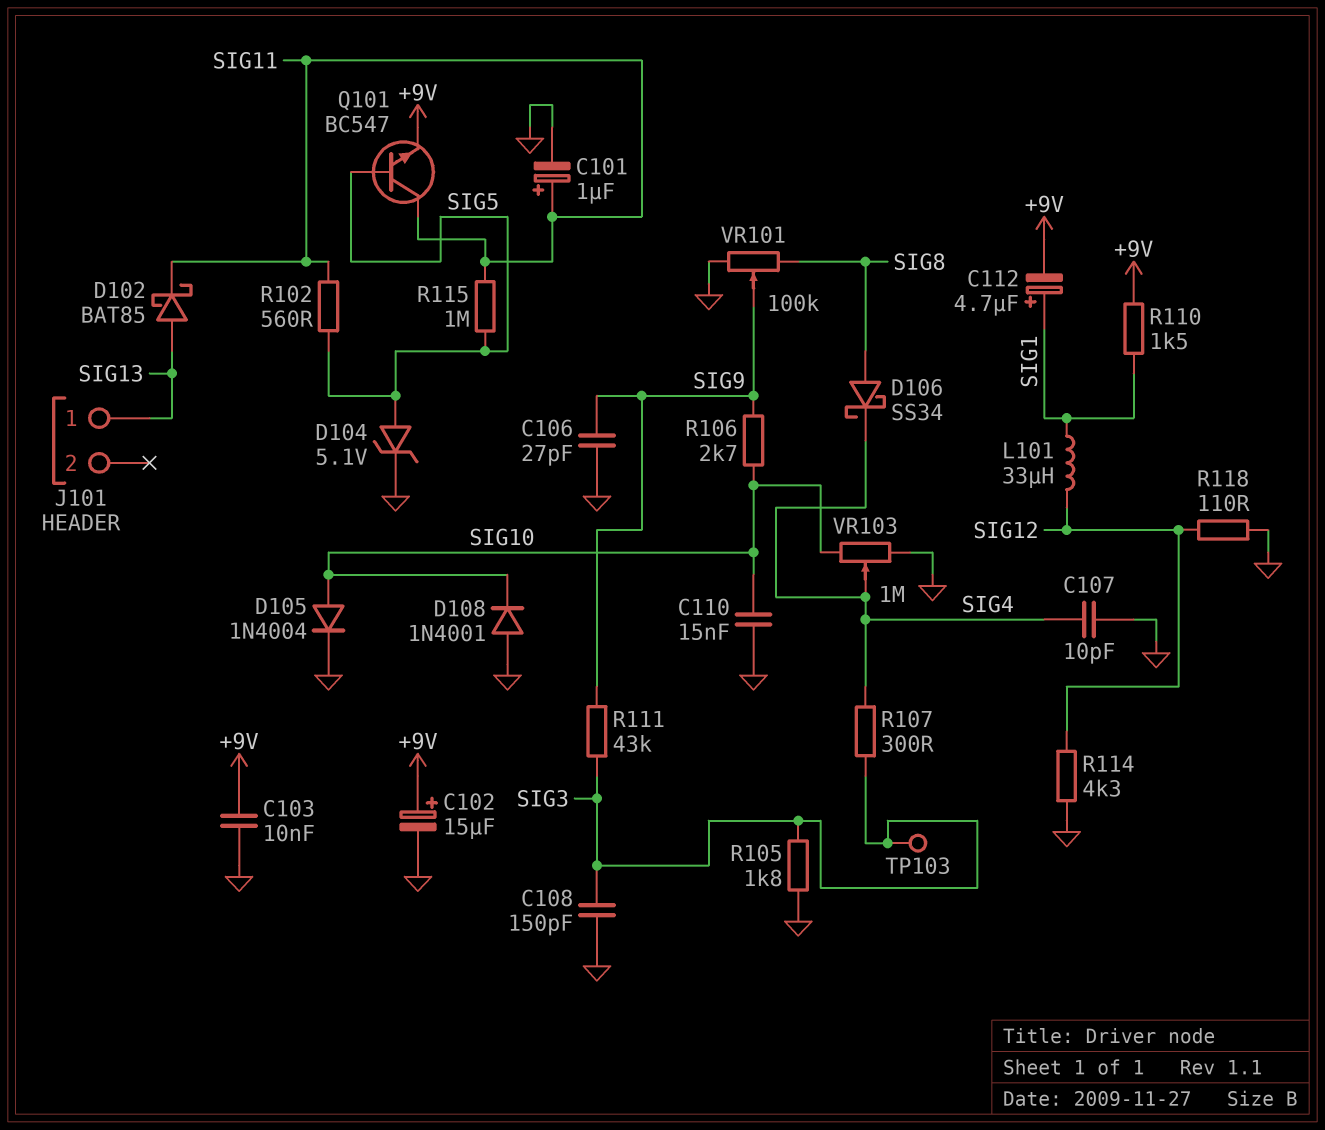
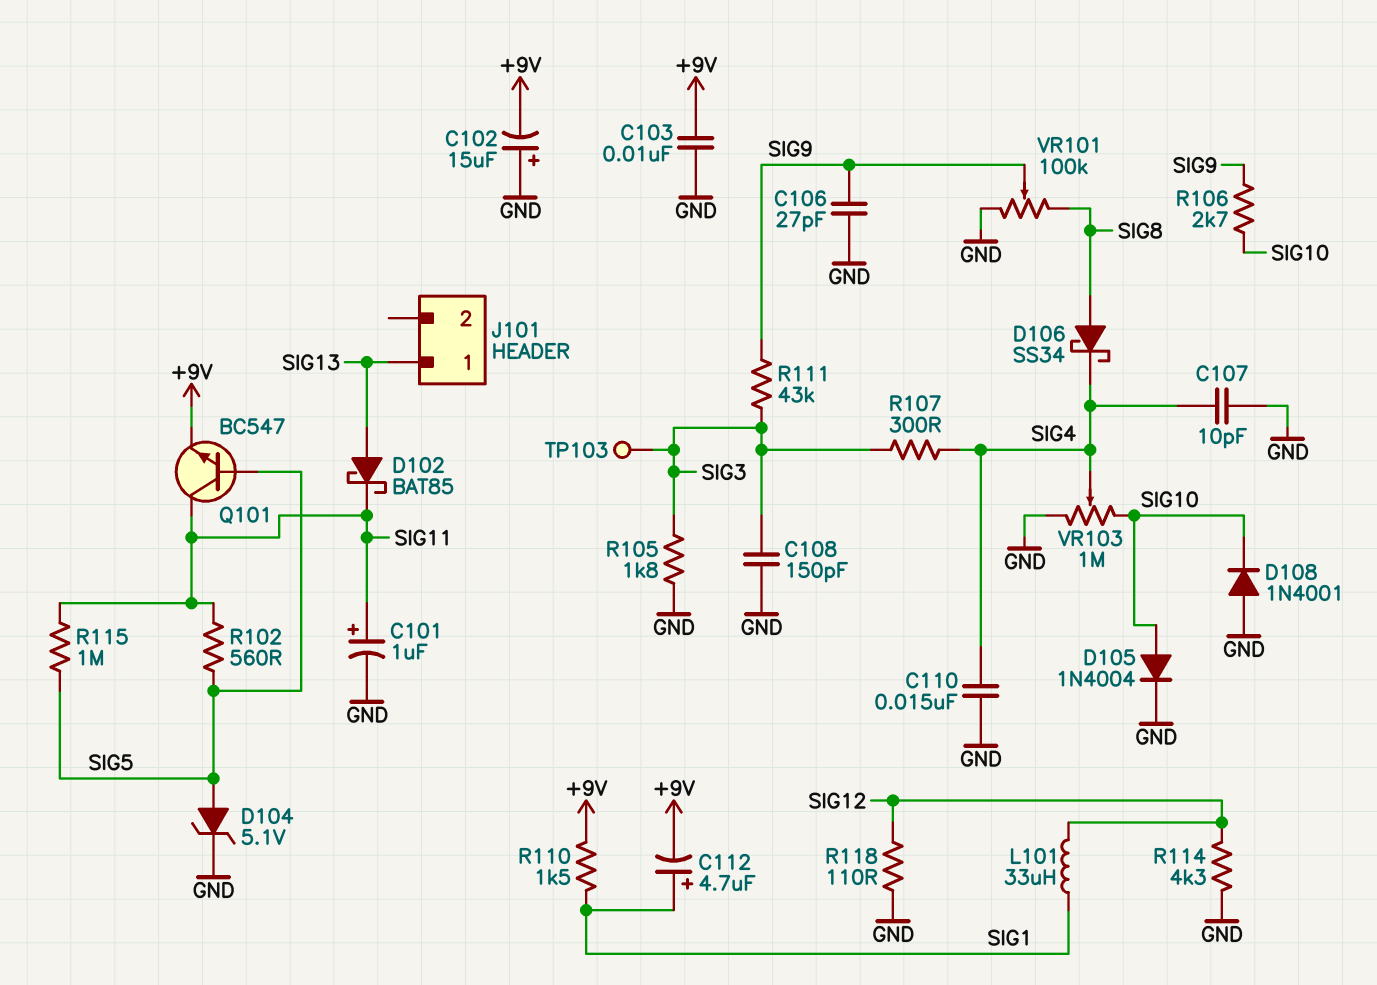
C102: 15uF (plus +9V, minus GND) -> 15uF (plus GND, minus +9V)
C110: 15nF (GND, SIG10) -> 15nF (GND, SIG4)

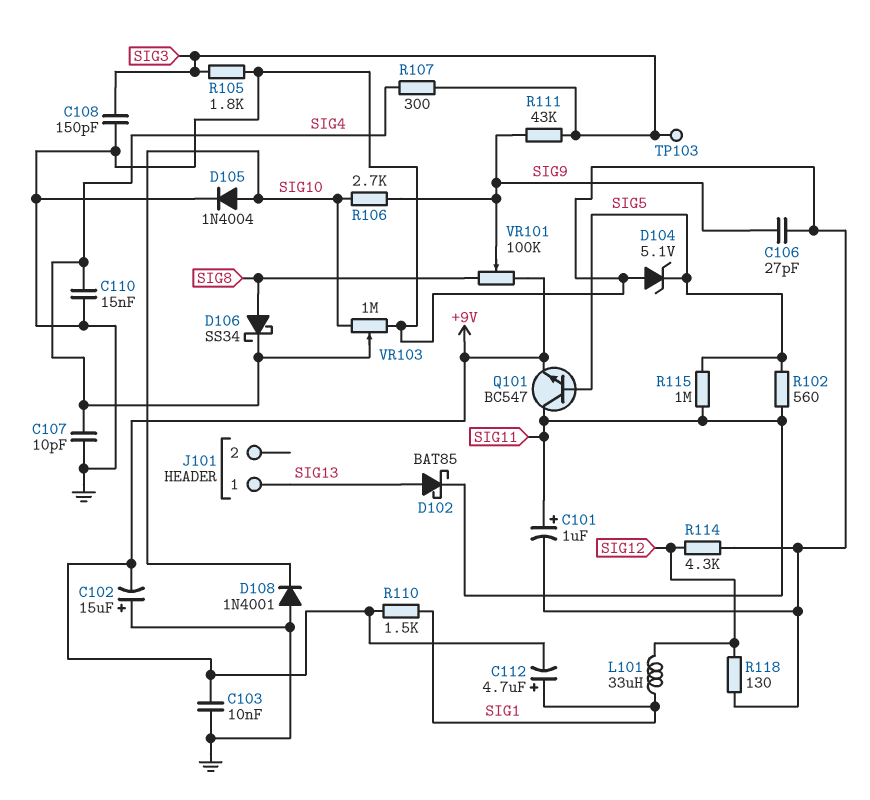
D104: zener 5.1V (A SIG5, K GND) -> zener 5.1V (A GND, K SIG5)
R118: 110 (GND, SIG12) -> 130 (GND, SIG12)
VR101: 100k (GND, SIG8, wiper SIG9) -> 100k (+9V, SIG8, wiper SIG9)

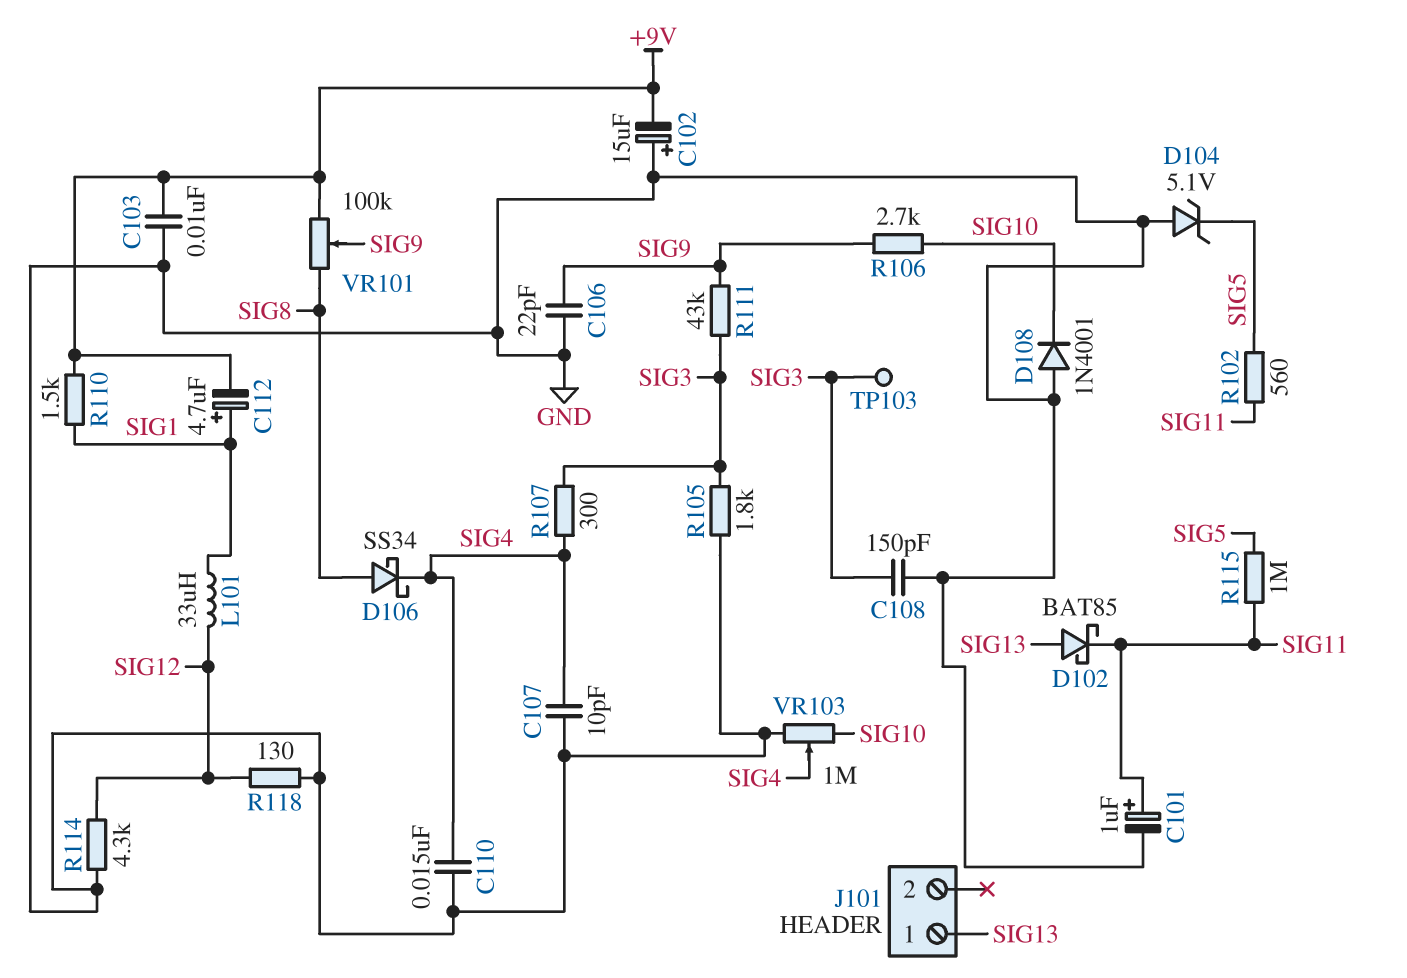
C106: 27pF (GND, SIG9) -> 22pF (GND, SIG9)
D105: diode 1N4004 (A SIG10, K GND) -> none
Q101: NPN BC547 (B SIG5, C SIG11, E +9V) -> none

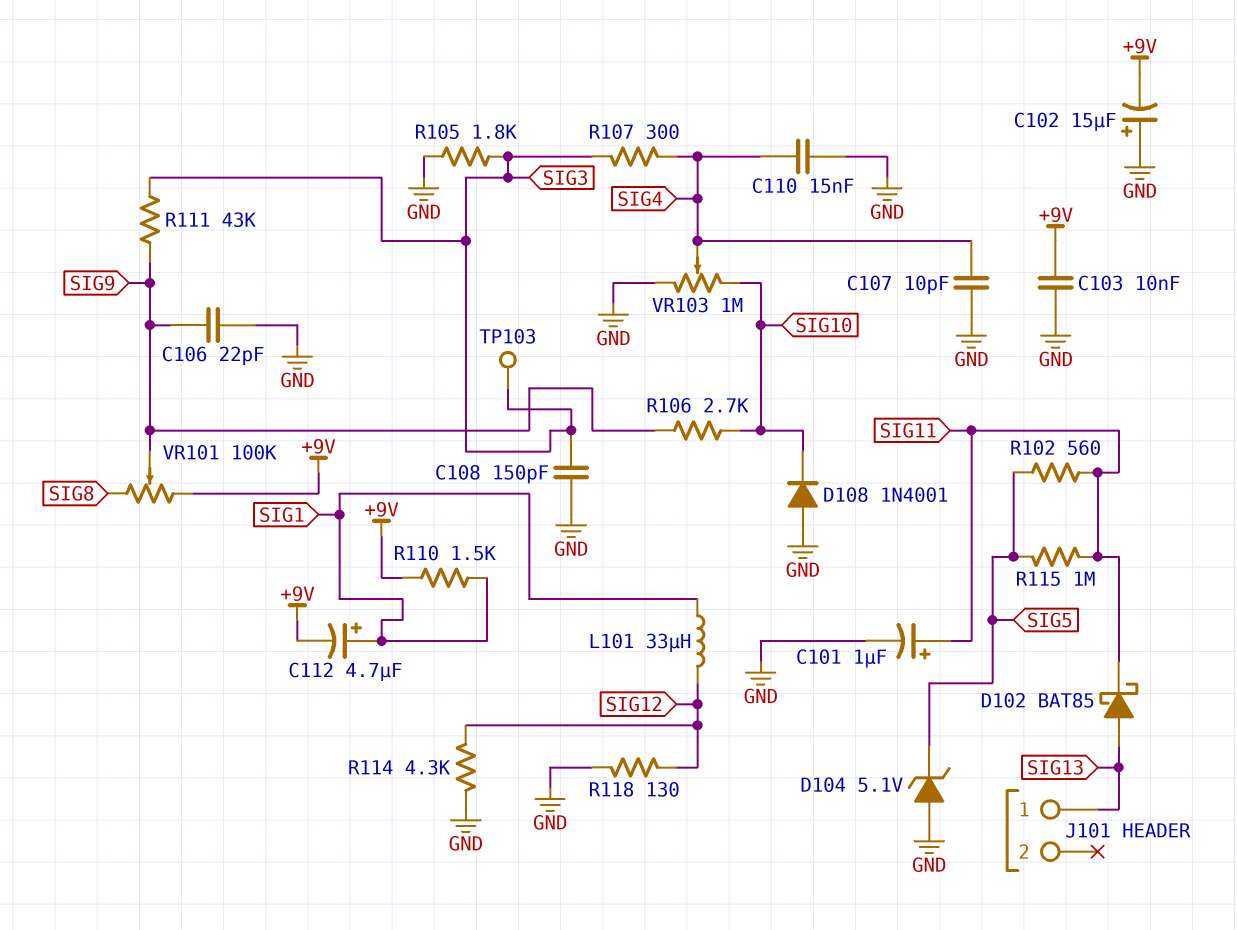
D106: schottky SS34 (A SIG8, K SIG4) -> none

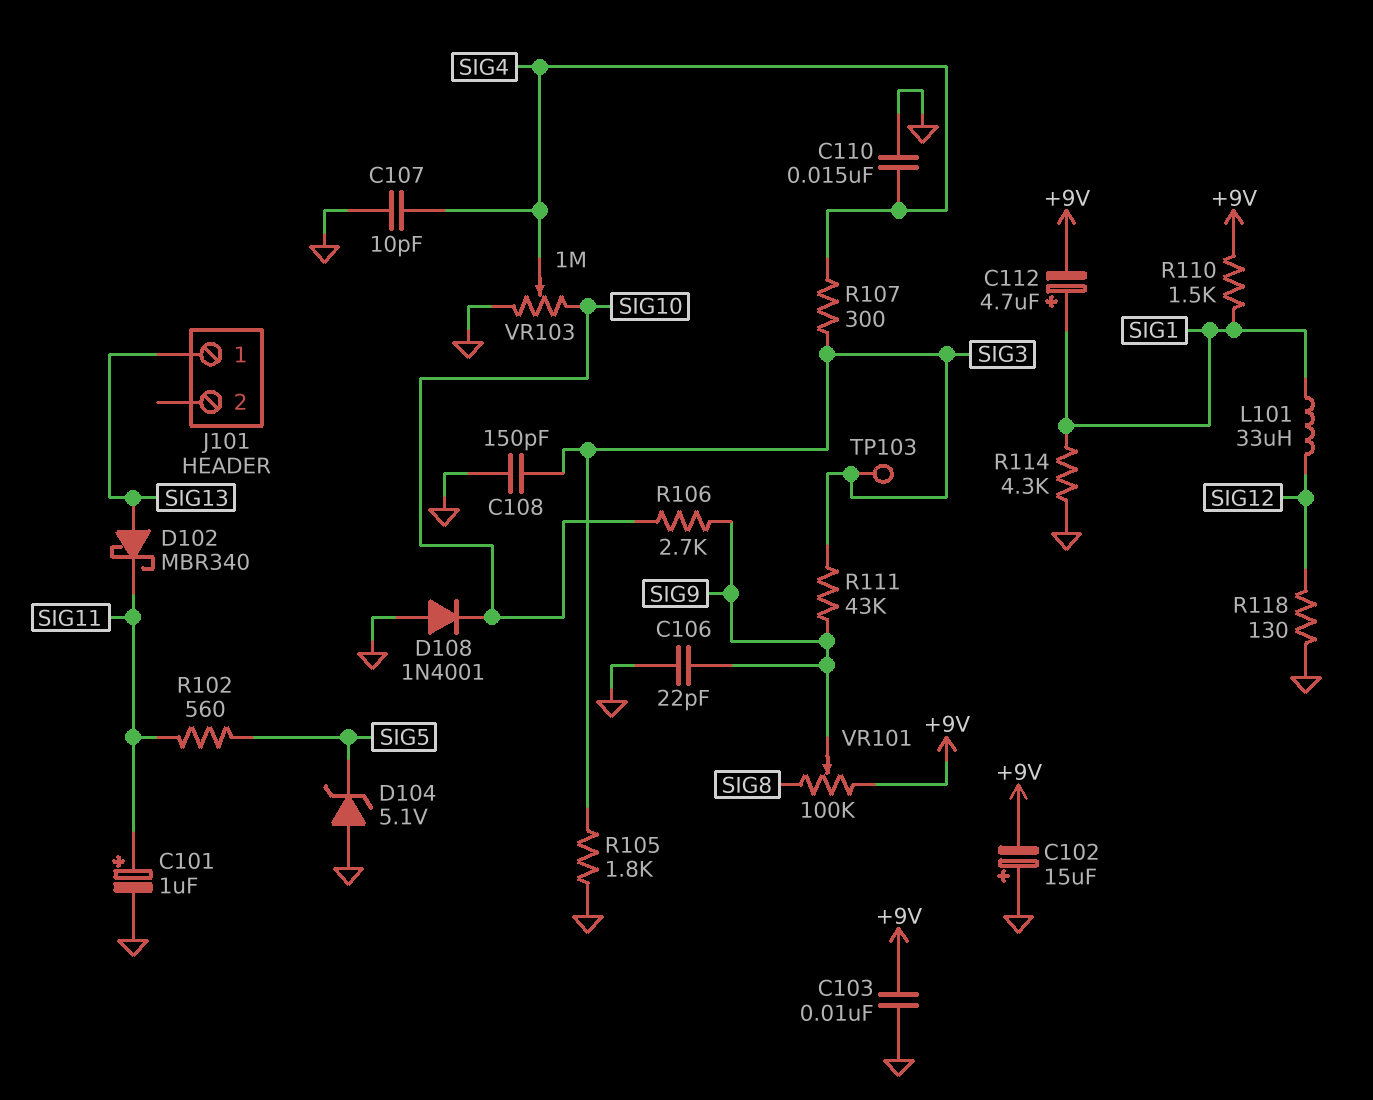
D102: schottky BAT85 (A SIG13, K SIG11) -> schottky MBR340 (A SIG13, K SIG11)
R114: 4.3k (GND, SIG12) -> 4.3k (GND, SIG1)
R115: 1M (SIG5, SIG11) -> none

